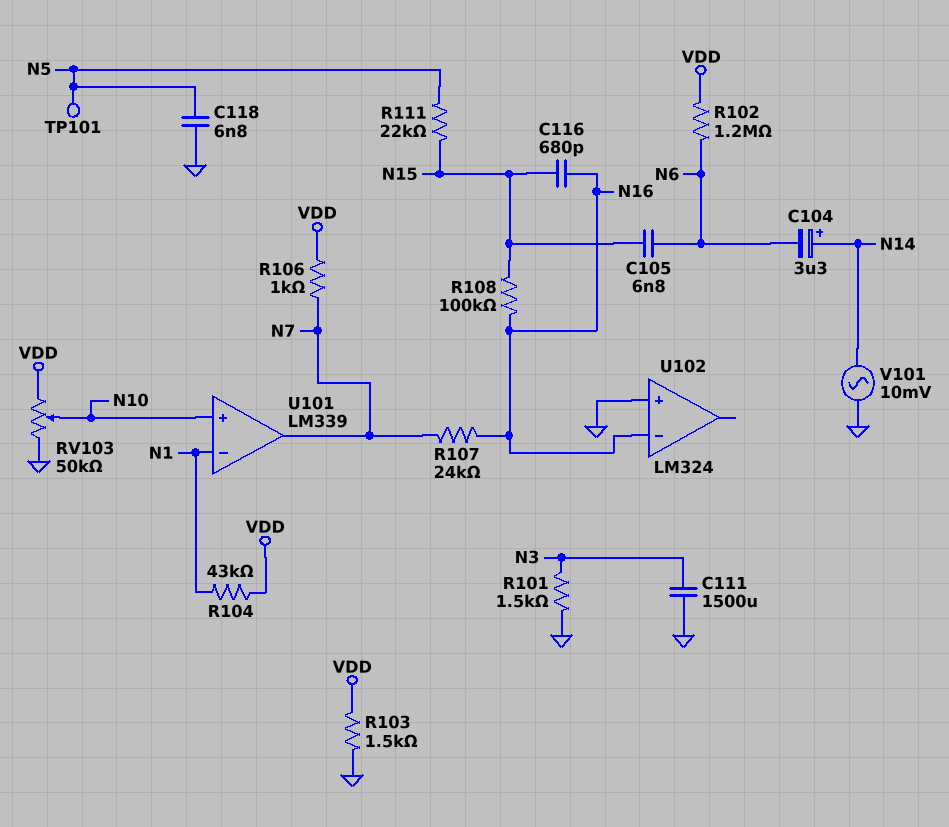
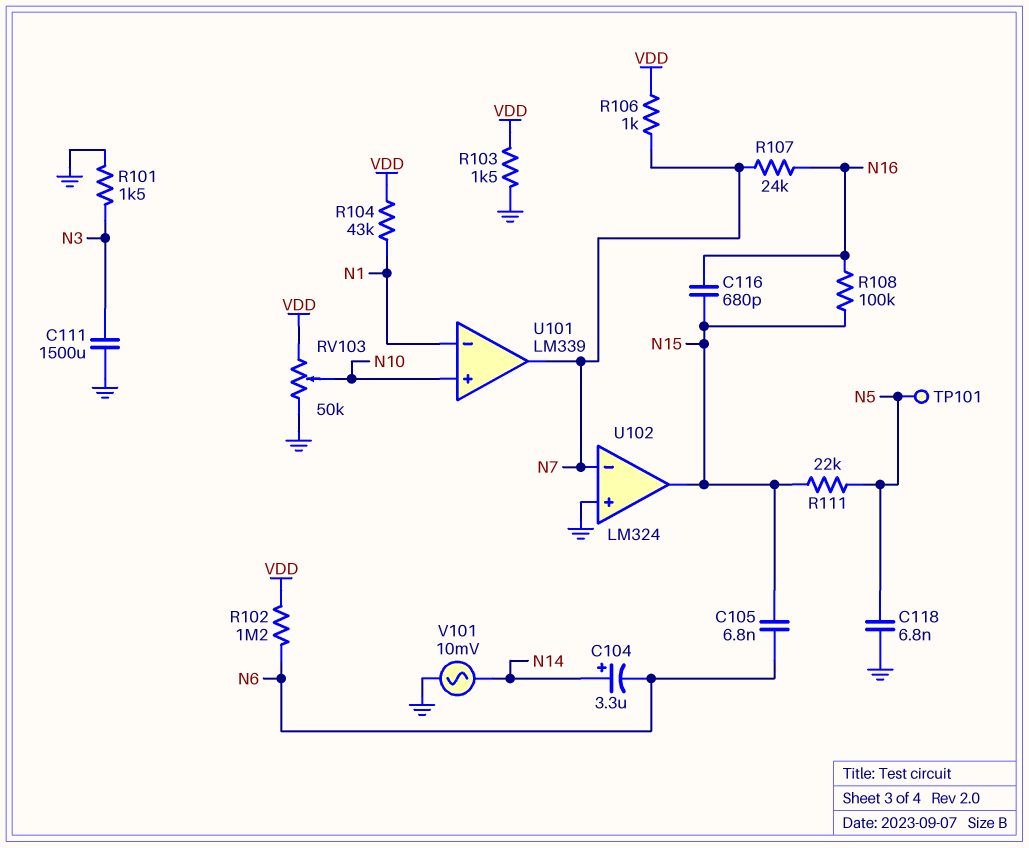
U102 pin in-: N16 -> N7
U102 pin out: none -> N15

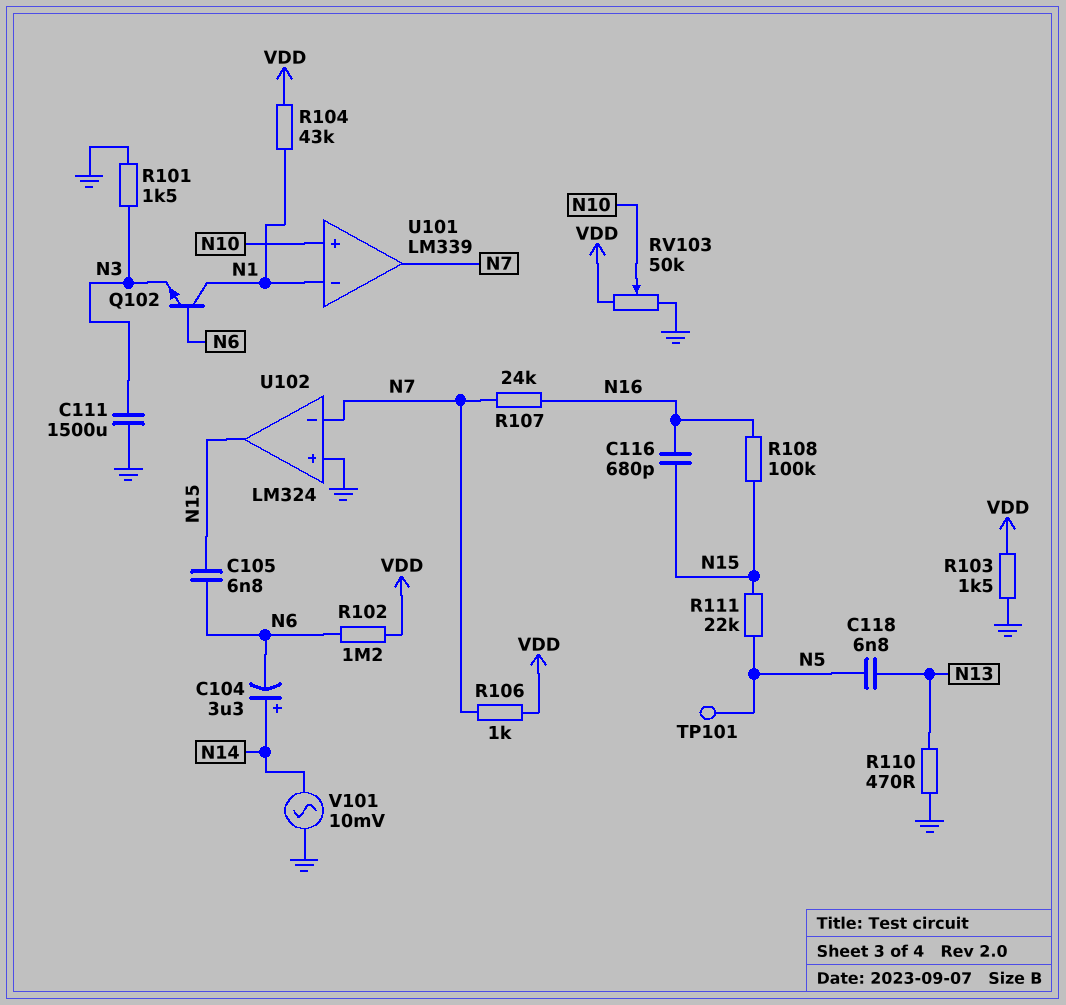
C118: 6.8nF (GND, N5) -> 6.8nF (N5, N13)
Q102: none -> NPN (B N6, C N1, E N3)
R110: none -> 470 (GND, N13)

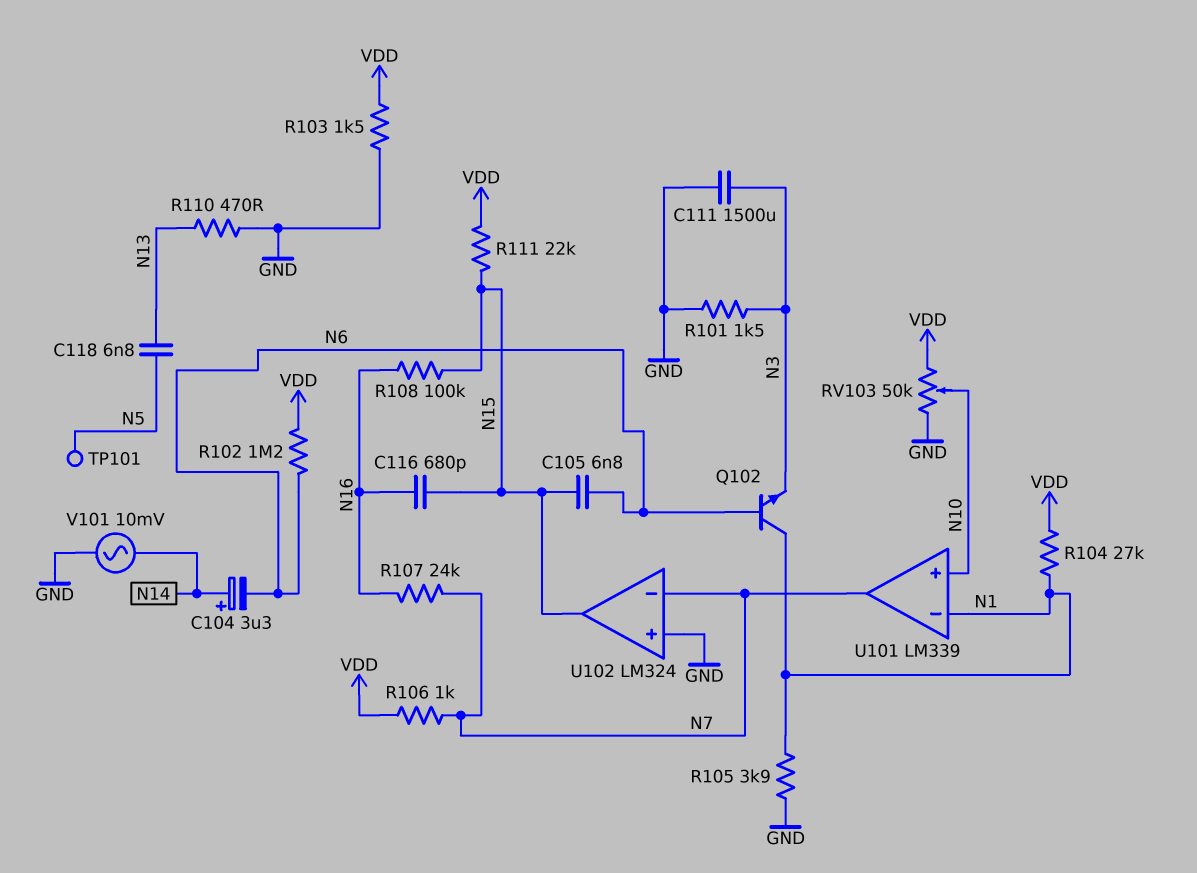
R104: 43k (N1, VDD) -> 27k (N1, VDD)
R105: none -> 3.9k (GND, N1)
R111: 22k (N5, N15) -> 22k (N15, VDD)

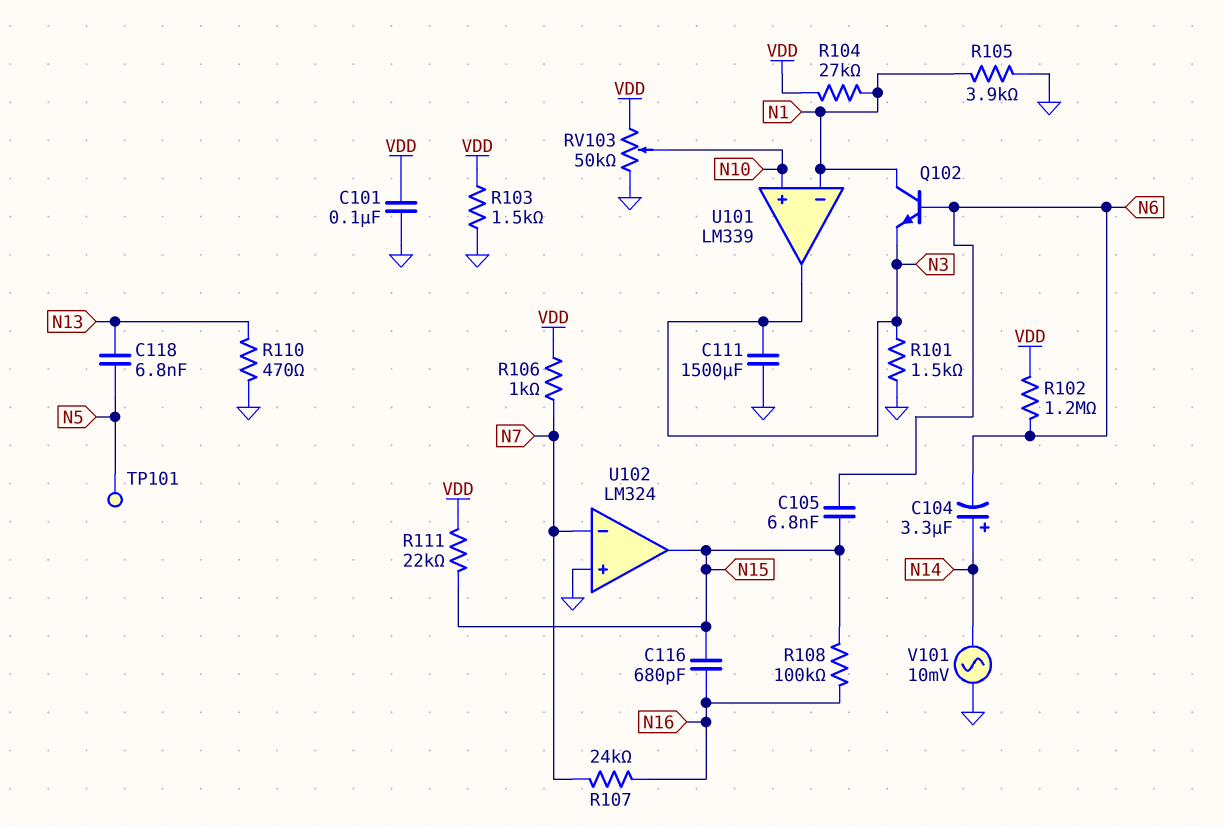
C101: none -> 100nF (GND, VDD)
U101 pin out: N7 -> N3

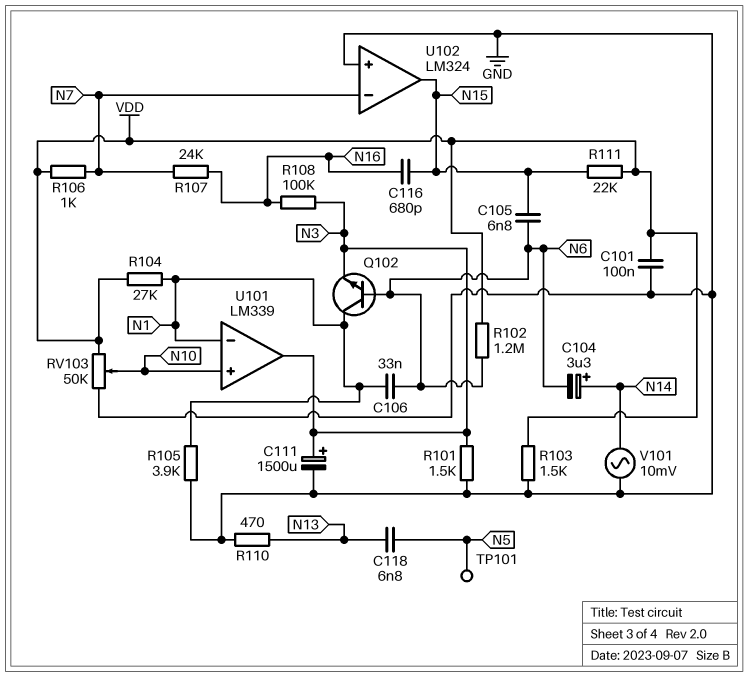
C106: none -> 33nF (N1, N6)
C111: 1500uF (GND, N3) -> 1500uF (plus N3, minus GND)
R108: 100k (N15, N16) -> 100k (N3, N16)

